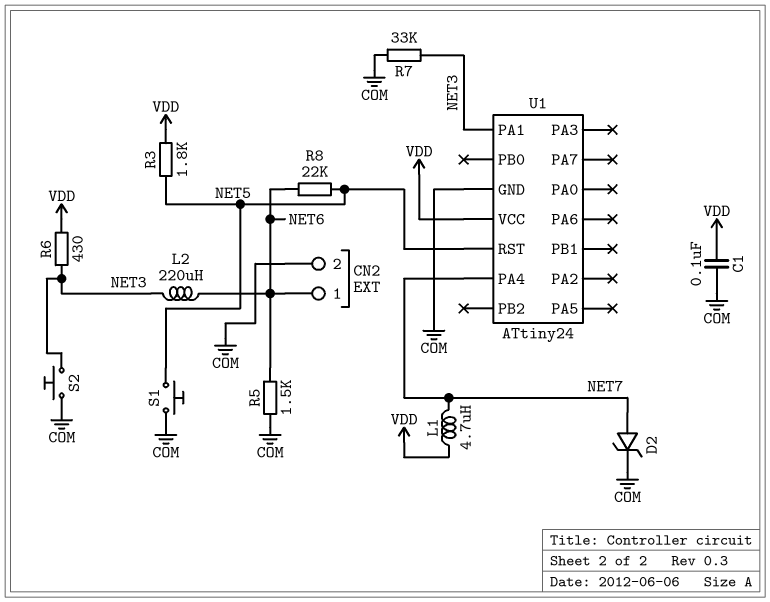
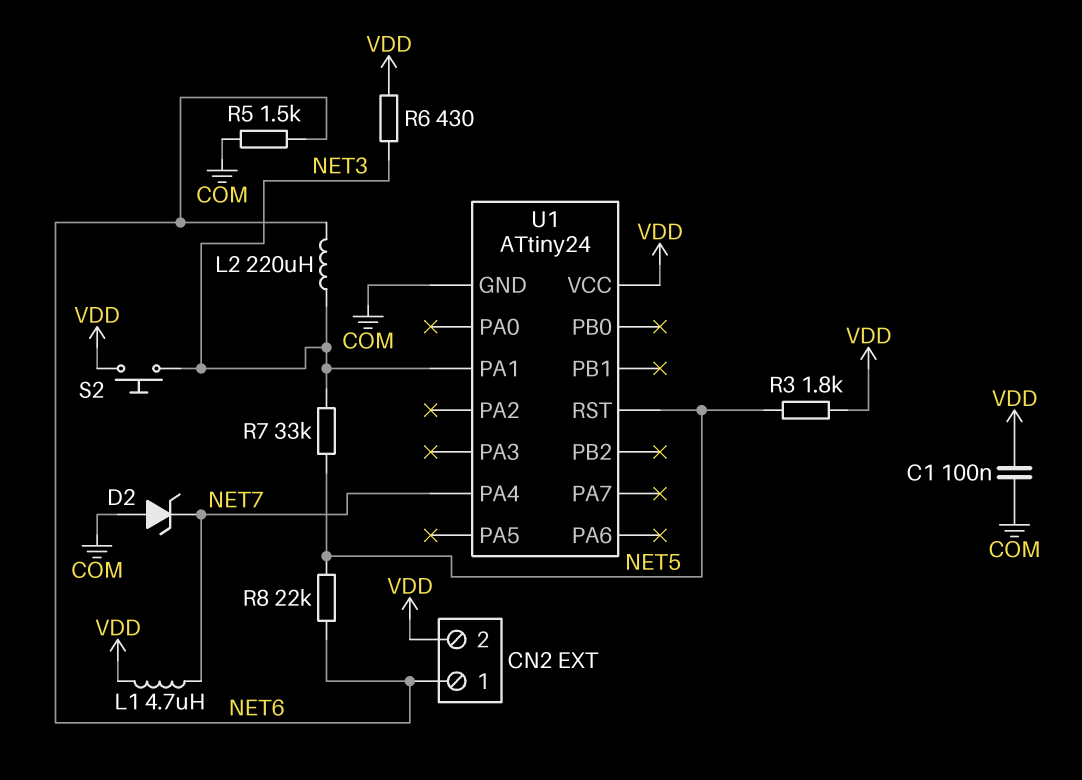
CN2 pin 2: COM -> VDD
D2: zener (A NET7, K COM) -> zener (A COM, K NET7)
R7: 33k (COM, NET3) -> 33k (NET3, NET5)
S1: button (COM, NET5) -> none
S2: button (COM, NET3) -> button (NET3, VDD)

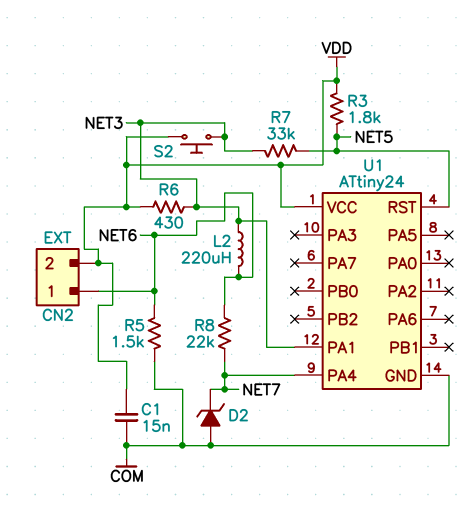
C1: 100nF (COM, VDD) -> 15nF (COM, VDD)
L1: 4.7uH (NET7, VDD) -> none
R8: 22k (NET5, NET6) -> 22k (NET6, NET7)

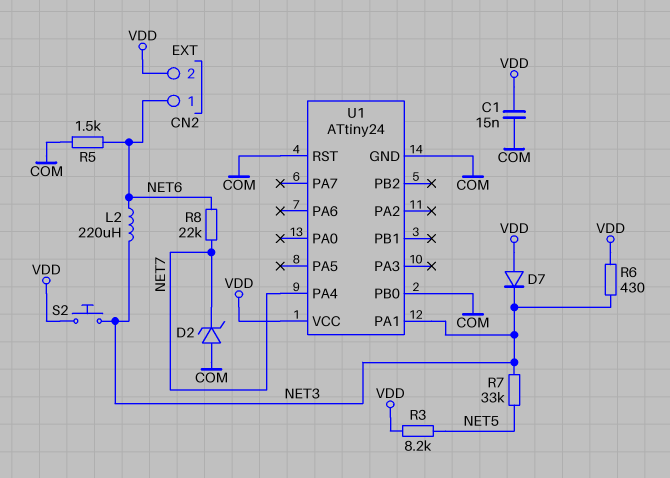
D7: none -> diode (A VDD, K NET3)
R3: 1.8k (NET5, VDD) -> 8.2k (NET5, VDD)
U1 pin PB0: none -> COM
U1 pin RST: NET5 -> COM

